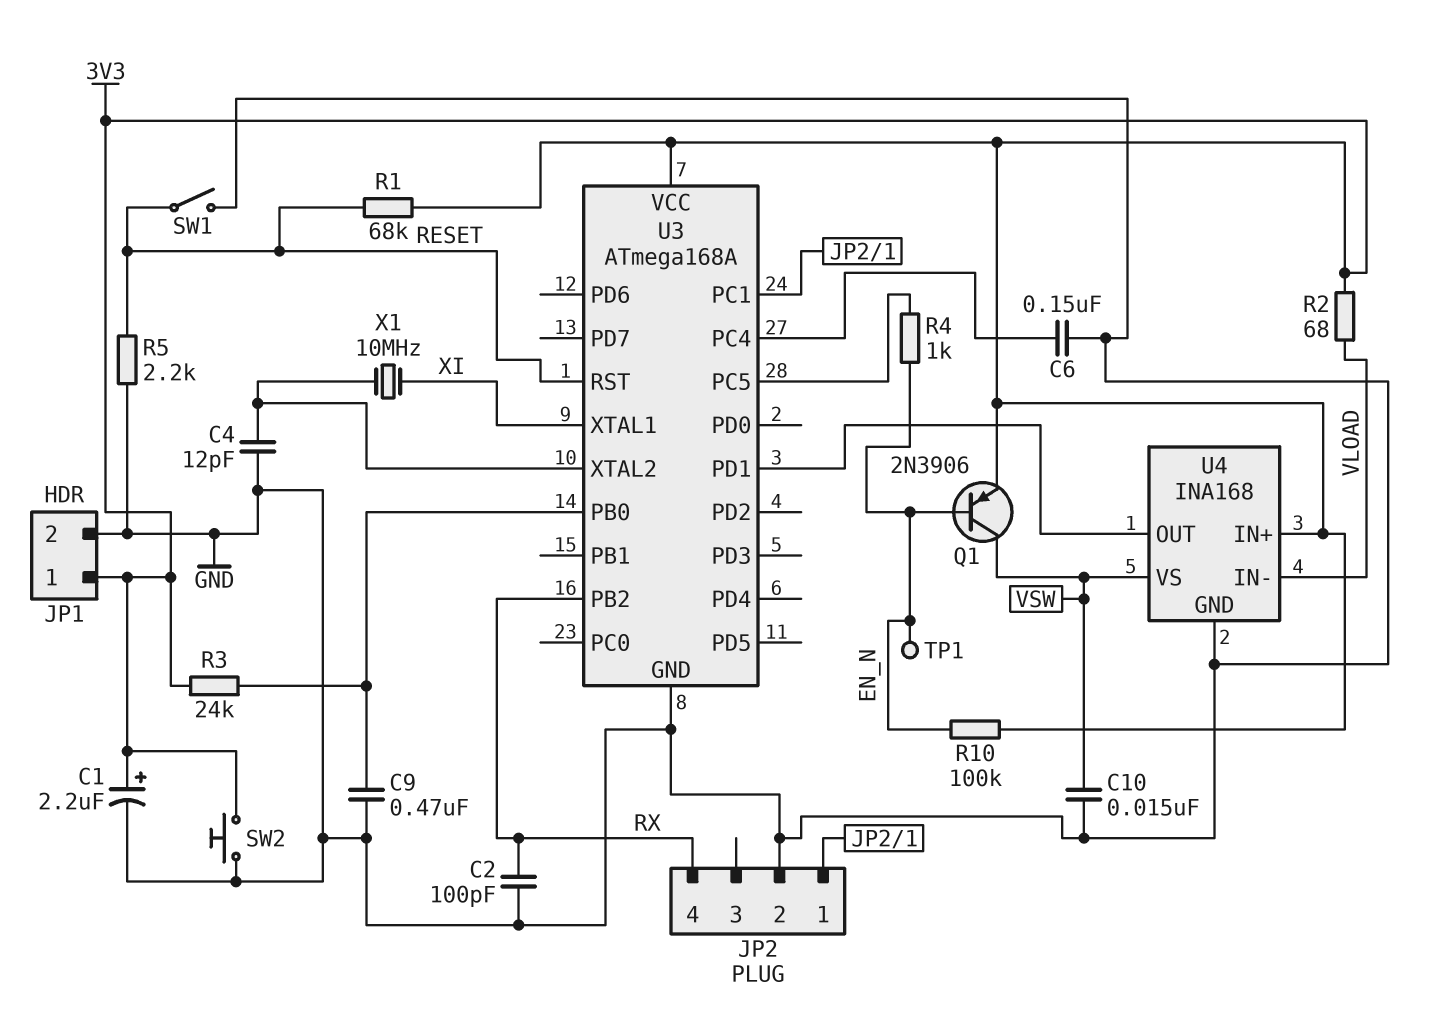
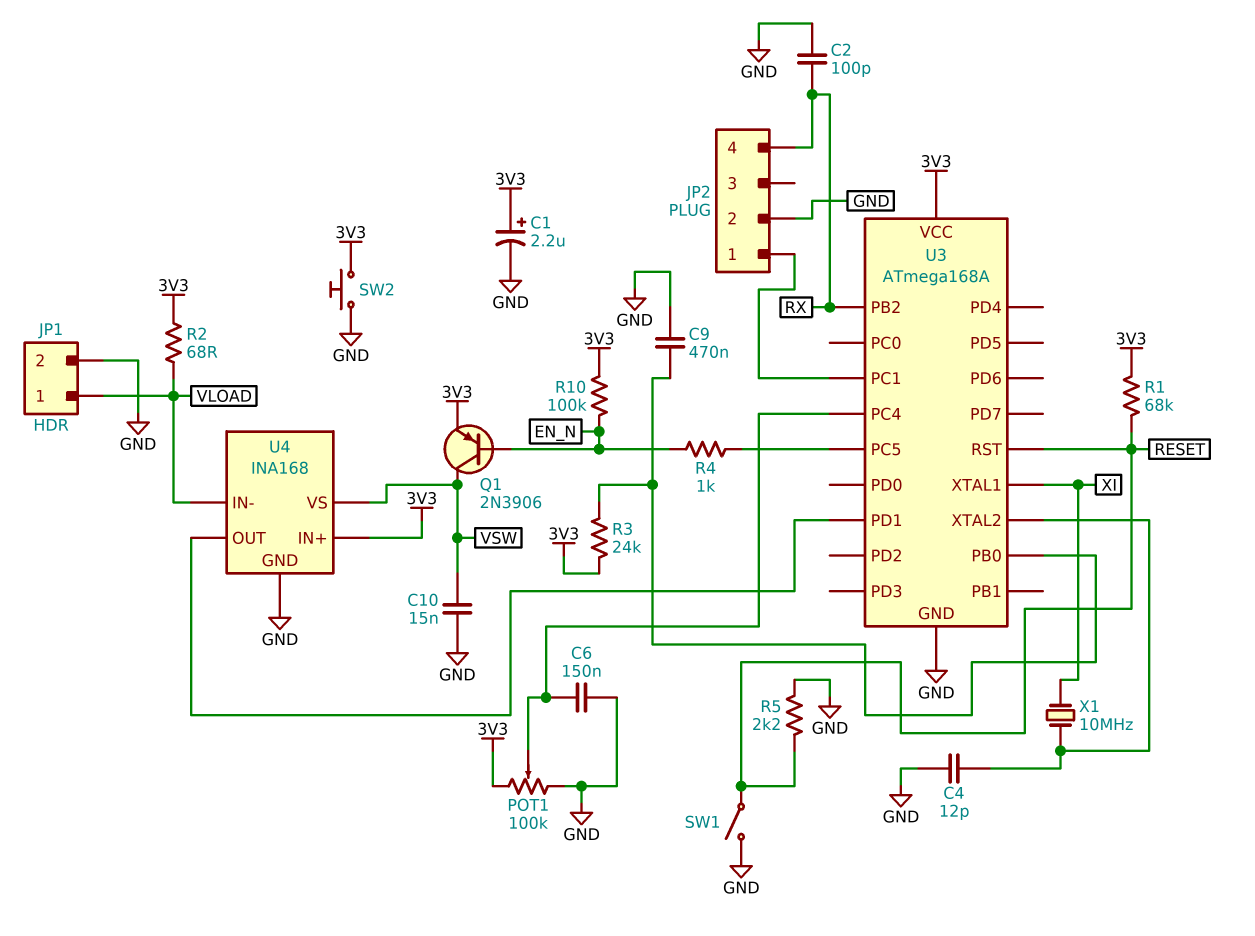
JP1 pin 1: 3V3 -> VLOAD
POT1: none -> 100k (3V3, GND, wiper U3/PC4)
TP1: test point (EN_N) -> none

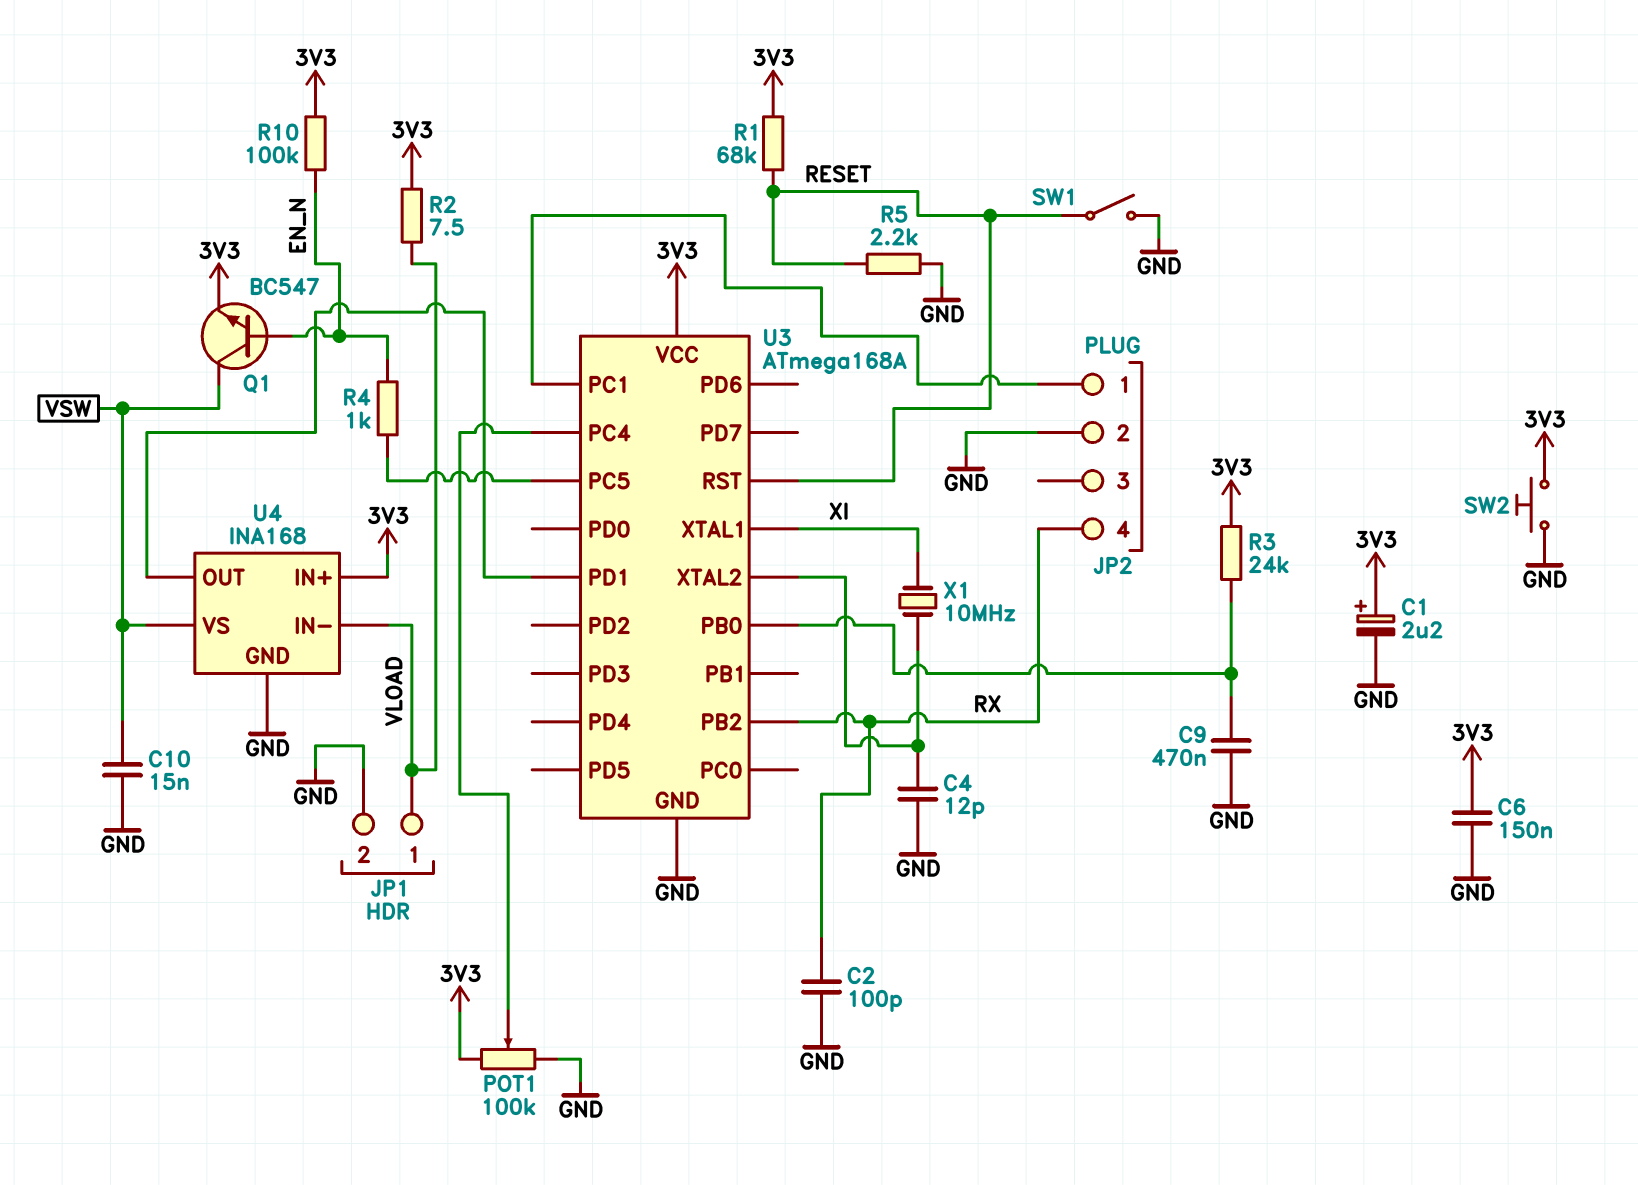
C6: 150nF (GND, U3/PC4) -> 150nF (3V3, GND)
Q1: PNP 2N3906 (B EN_N, C VSW, E 3V3) -> NPN BC547 (B EN_N, C VSW, E 3V3)
R2: 68 (3V3, VLOAD) -> 7.5 (3V3, VLOAD)

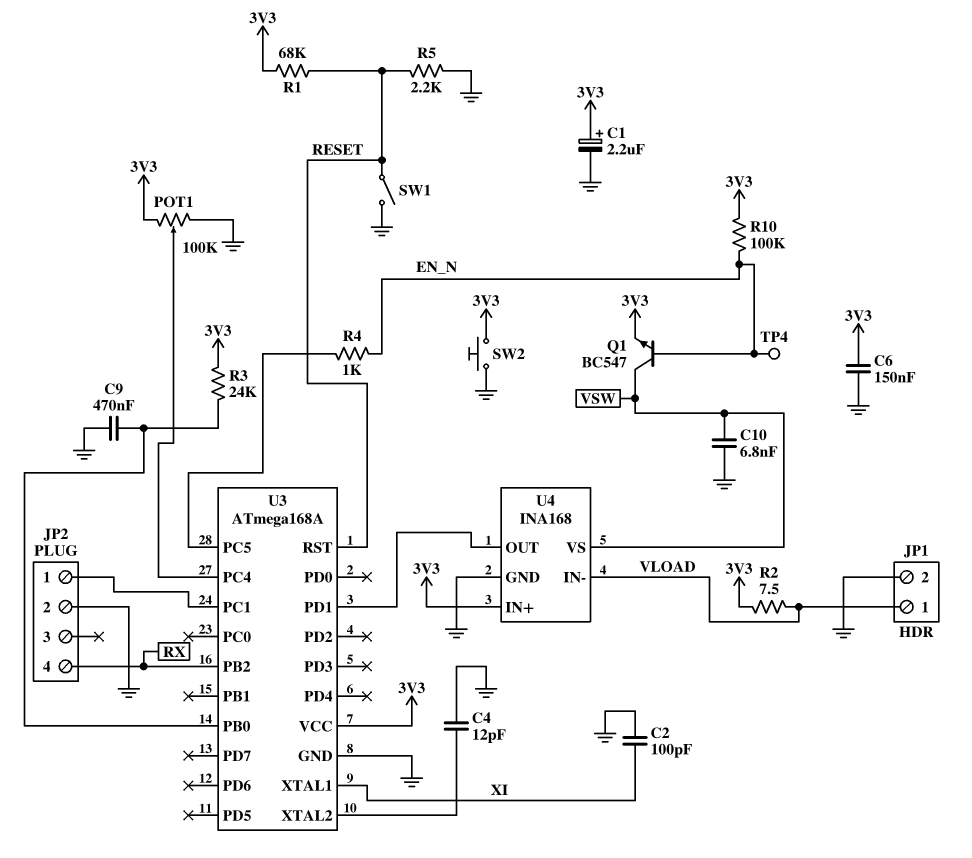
C2: 100pF (GND, RX) -> 100pF (GND, XI)
C10: 15nF (GND, VSW) -> 6.8nF (GND, VSW)
TP4: none -> test point (EN_N)
X1: 10MHz (U3/XTAL2, XI) -> none

